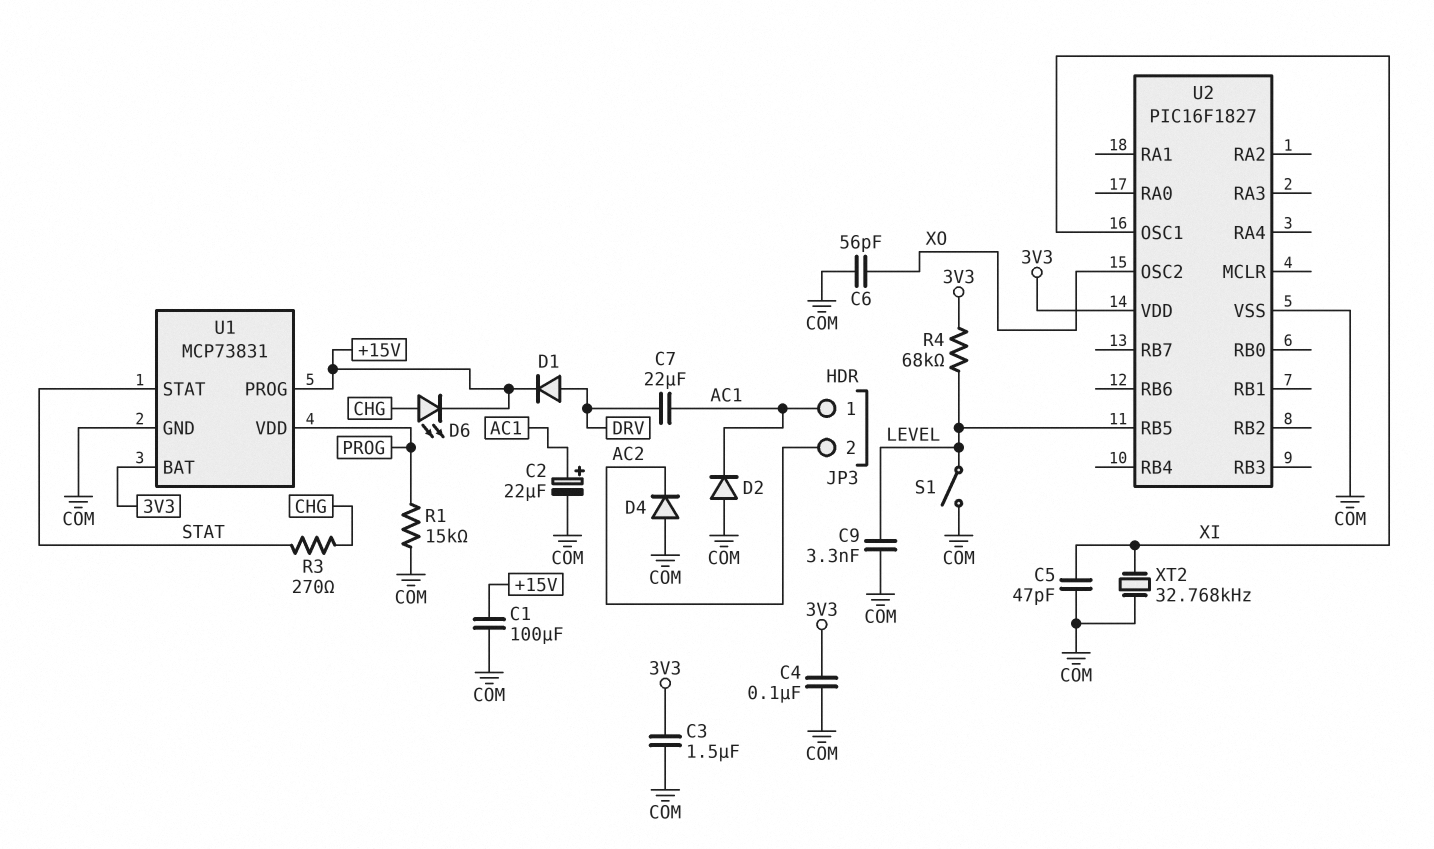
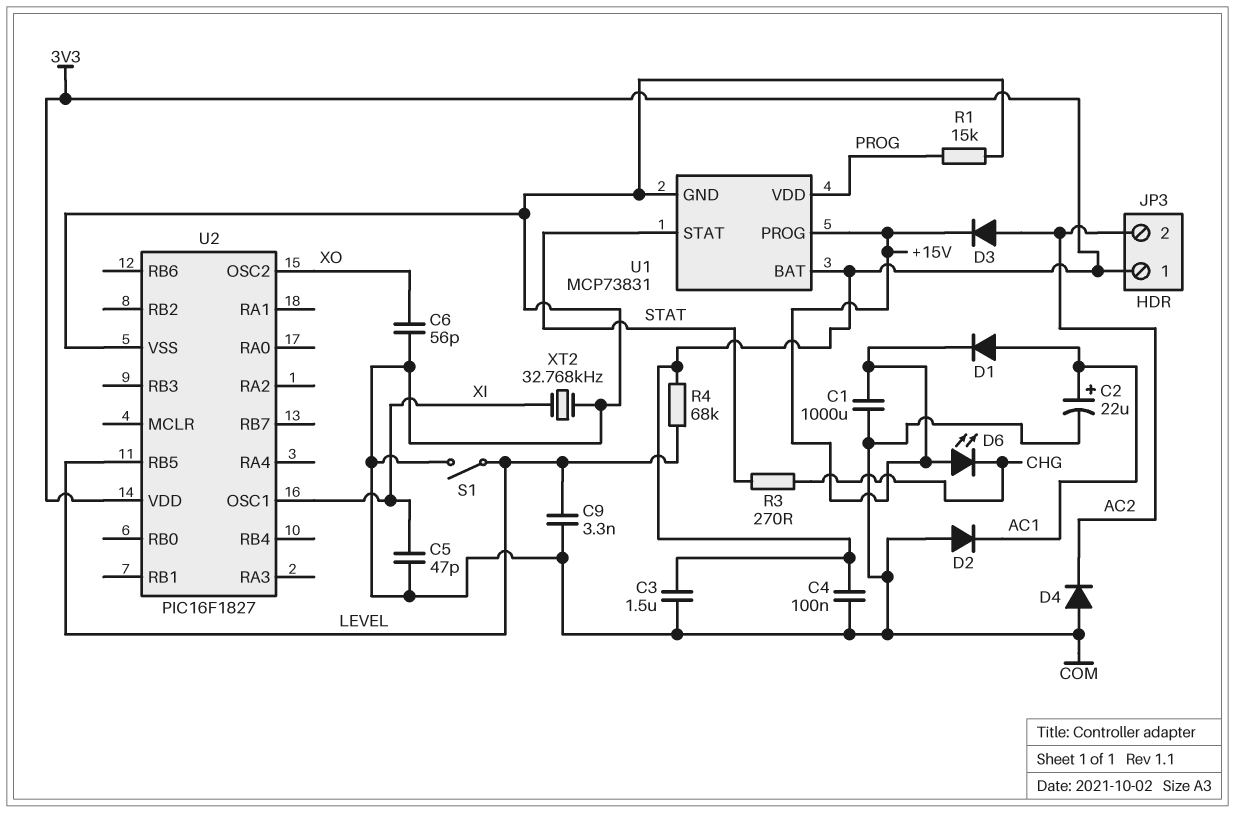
C1: 100uF (+15V, COM) -> 1000uF (+15V, COM)
C7: 22uF (AC1, DRV) -> none
D1: diode (A DRV, K +15V) -> diode (A AC1, K +15V)
D3: none -> diode (A AC2, K +15V)
D6: LED (A CHG, K +15V) -> LED (A +15V, K CHG)
JP3 pin 1: AC1 -> 3V3

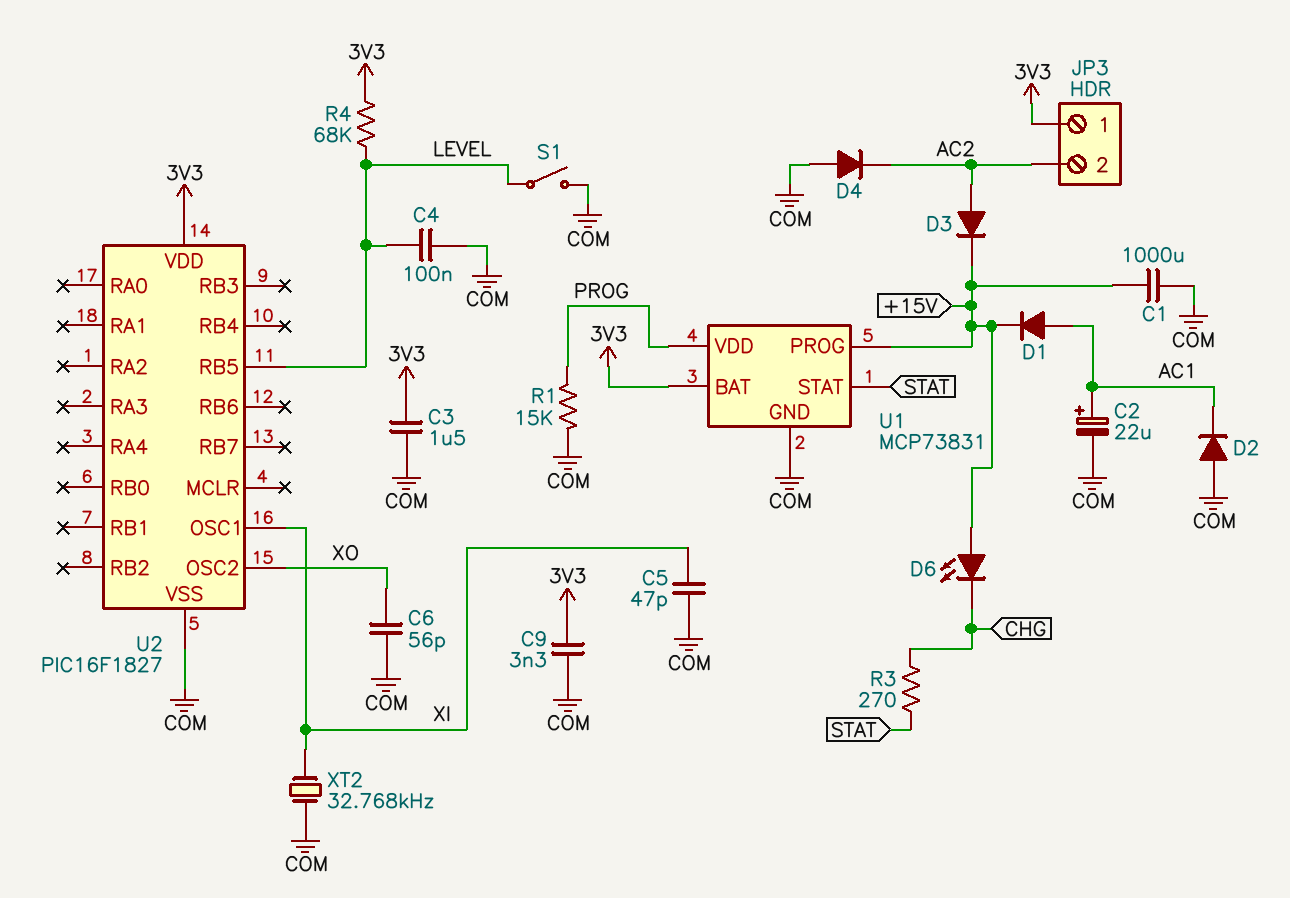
C4: 100nF (3V3, COM) -> 100nF (COM, LEVEL)
C9: 3.3nF (COM, LEVEL) -> 3.3nF (3V3, COM)

